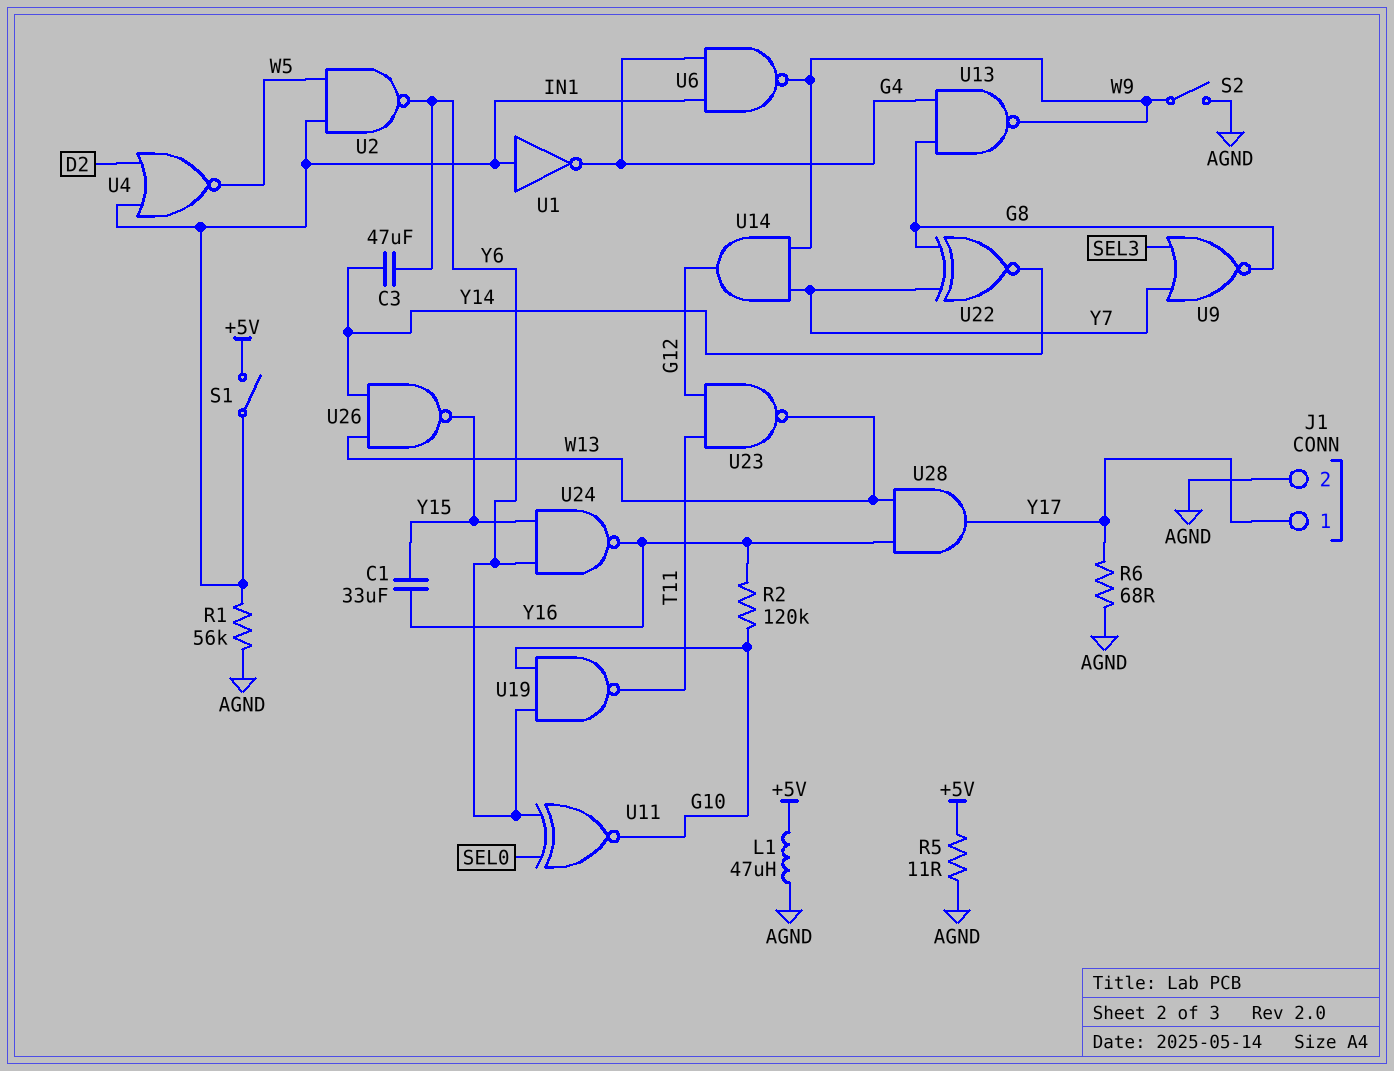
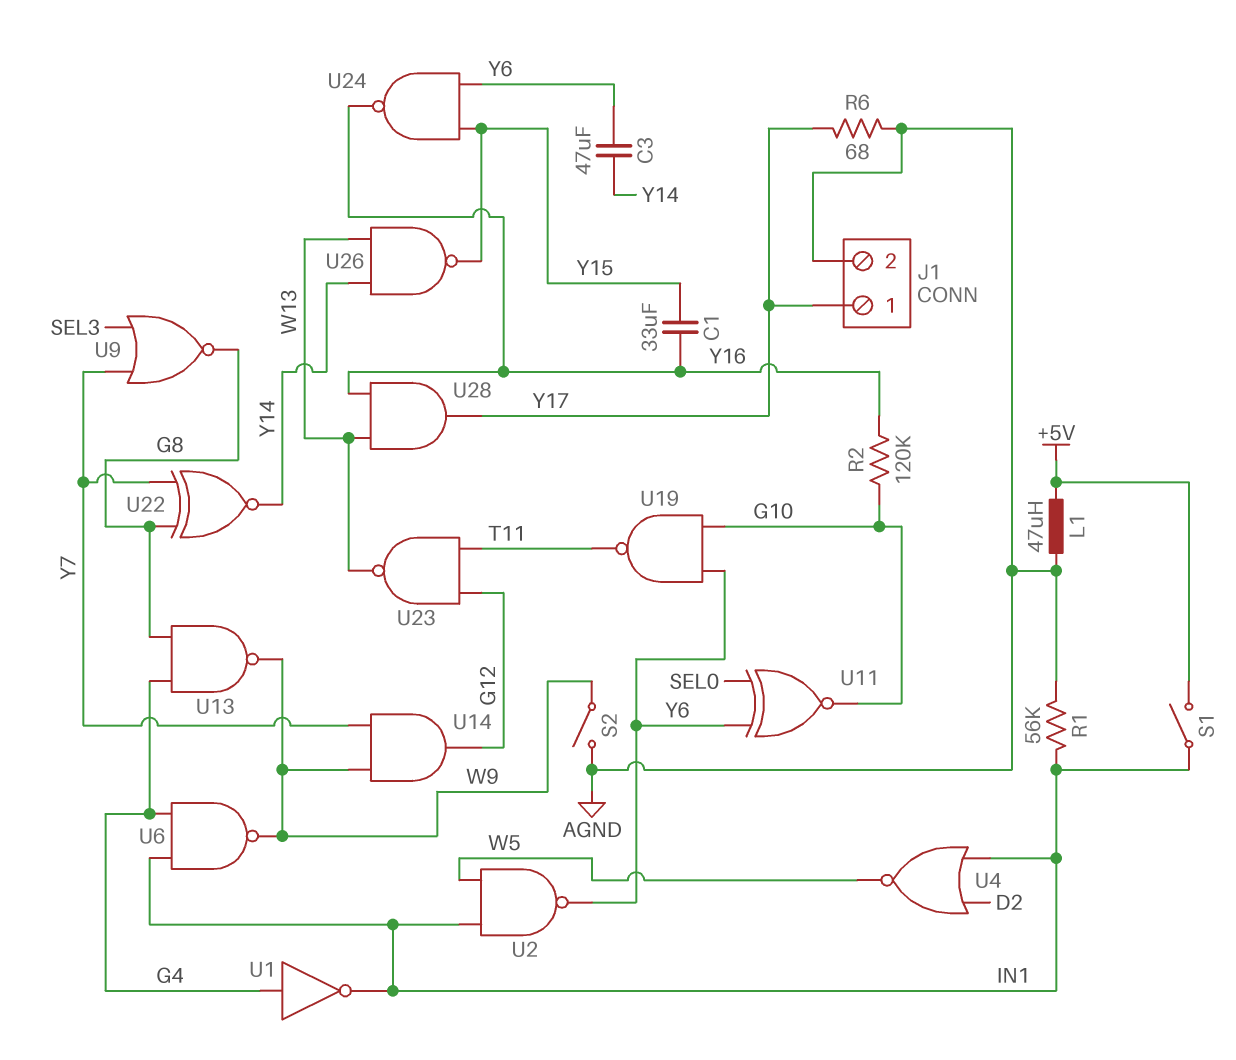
R5: 11 (+5V, AGND) -> none
U1: NOT (in IN1, out G4) -> NOT (in G4, out IN1)

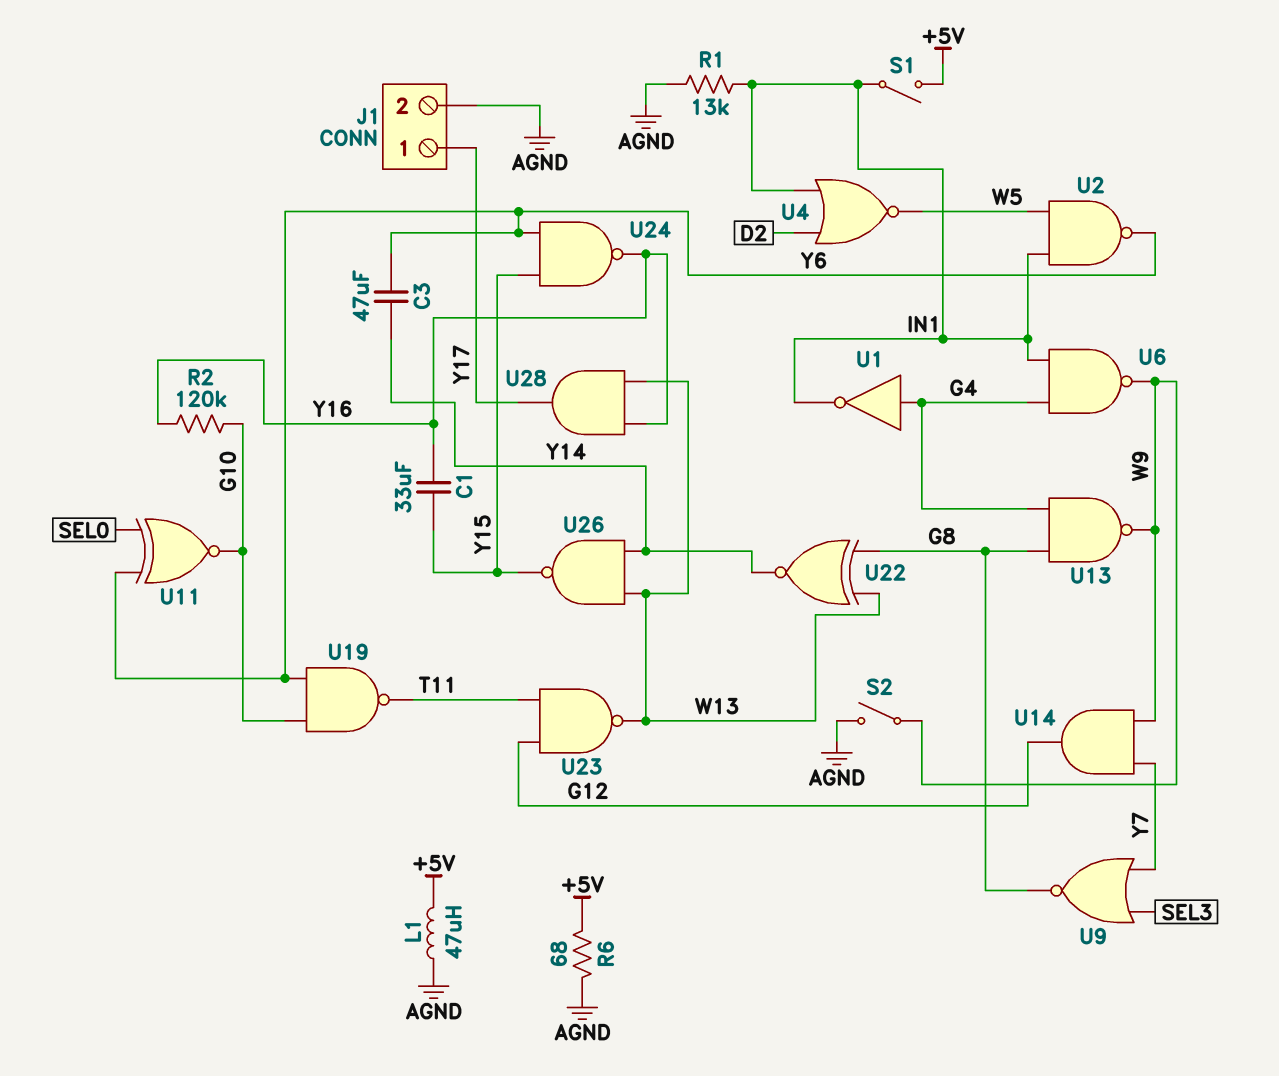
R1: 56k (AGND, IN1) -> 13k (AGND, IN1)
R6: 68 (AGND, Y17) -> 68 (+5V, AGND)
U22: XNOR (in G8, in Y7, out Y14) -> XNOR (in G8, in W13, out Y14)

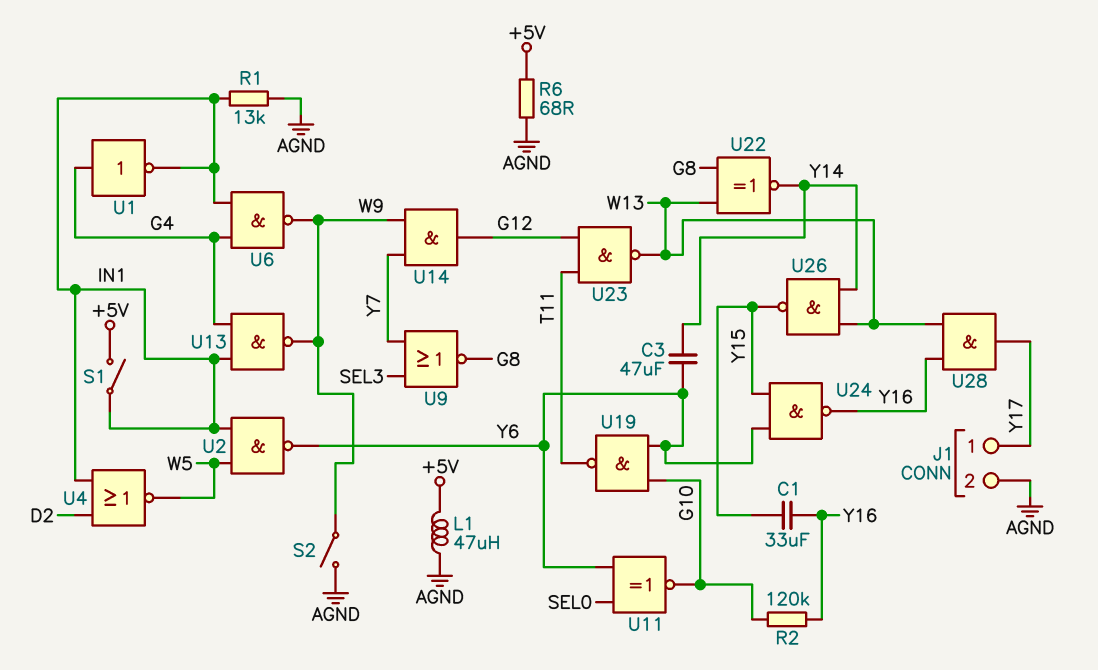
U13: NAND (in G4, in G8, out W9) -> NAND (in G4, in IN1, out W9)

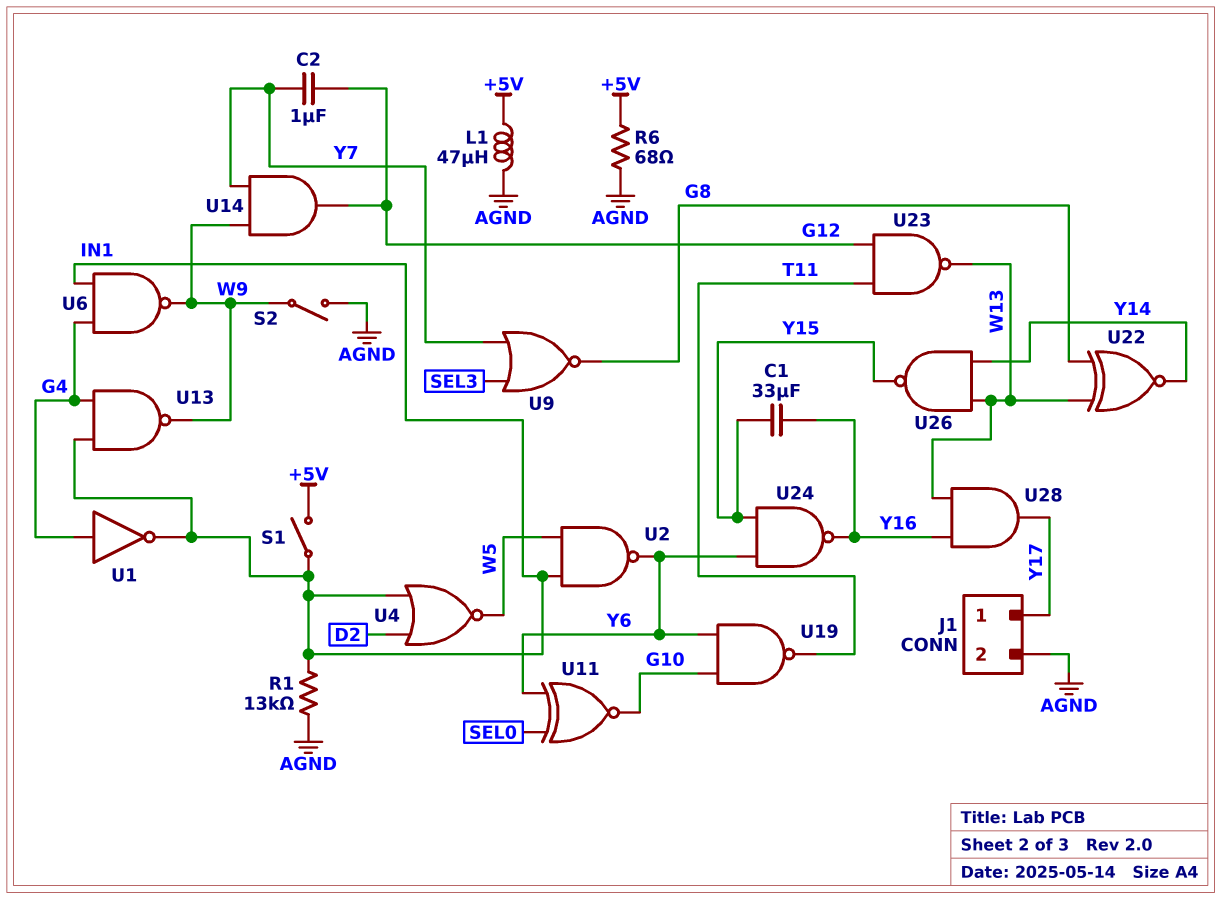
C2: none -> 1uF (G12, Y7)
C3: 47uF (Y6, Y14) -> none
R2: 120k (G10, Y16) -> none

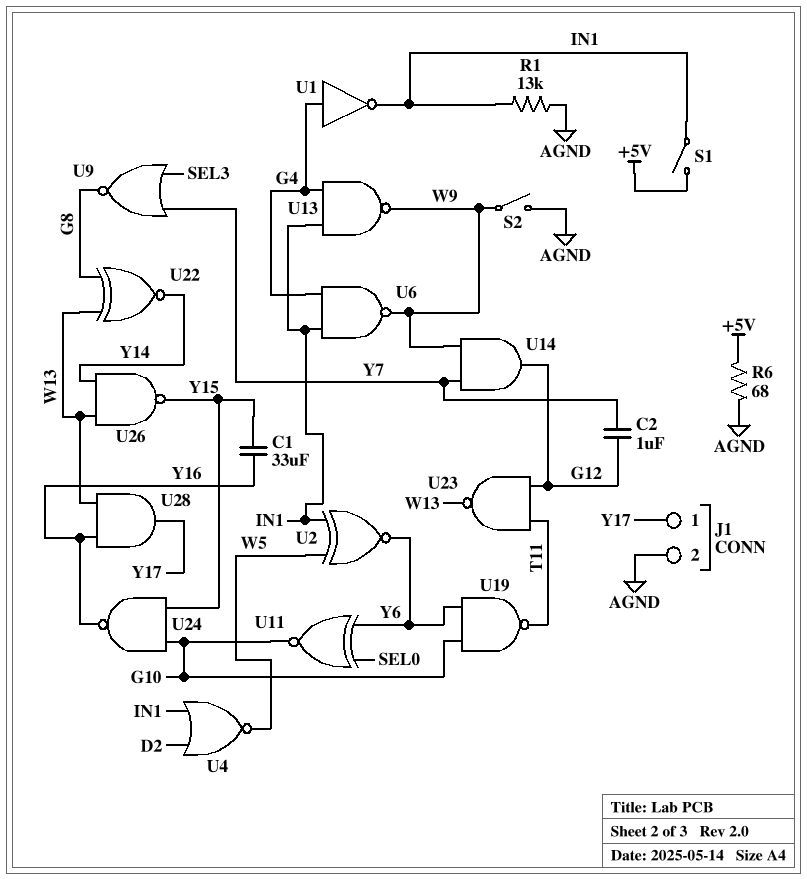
L1: 47uH (+5V, AGND) -> none
U2: NAND (in IN1, in W5, out Y6) -> XNOR (in IN1, in W5, out Y6)
U24: NAND (in Y6, in Y15, out Y16) -> NAND (in G10, in Y15, out Y16)

